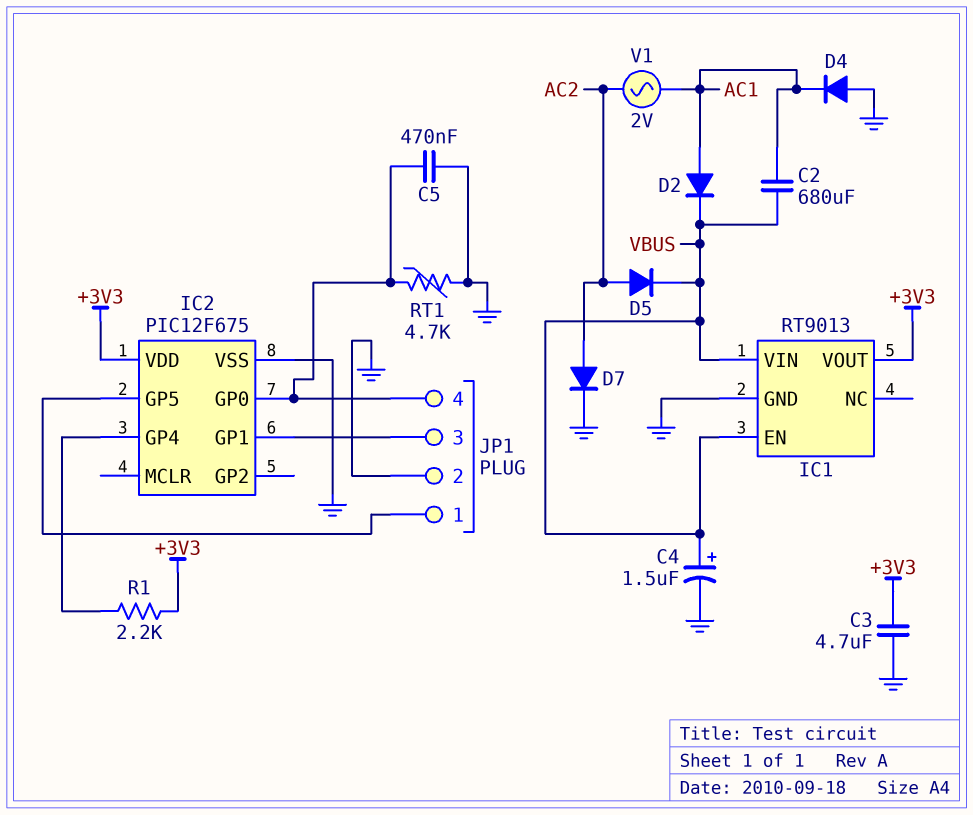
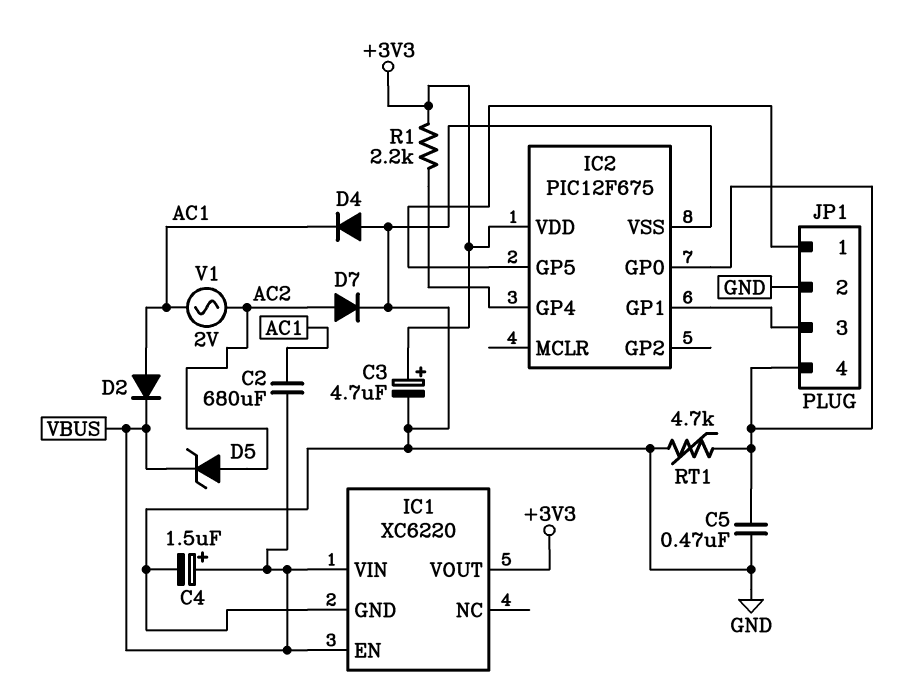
C3: 4.7uF (+3V3, GND) -> 4.7uF (plus +3V3, minus GND)
D5: diode (A AC2, K VBUS) -> zener (A AC2, K VBUS)
IC1: RT9013 -> XC6220

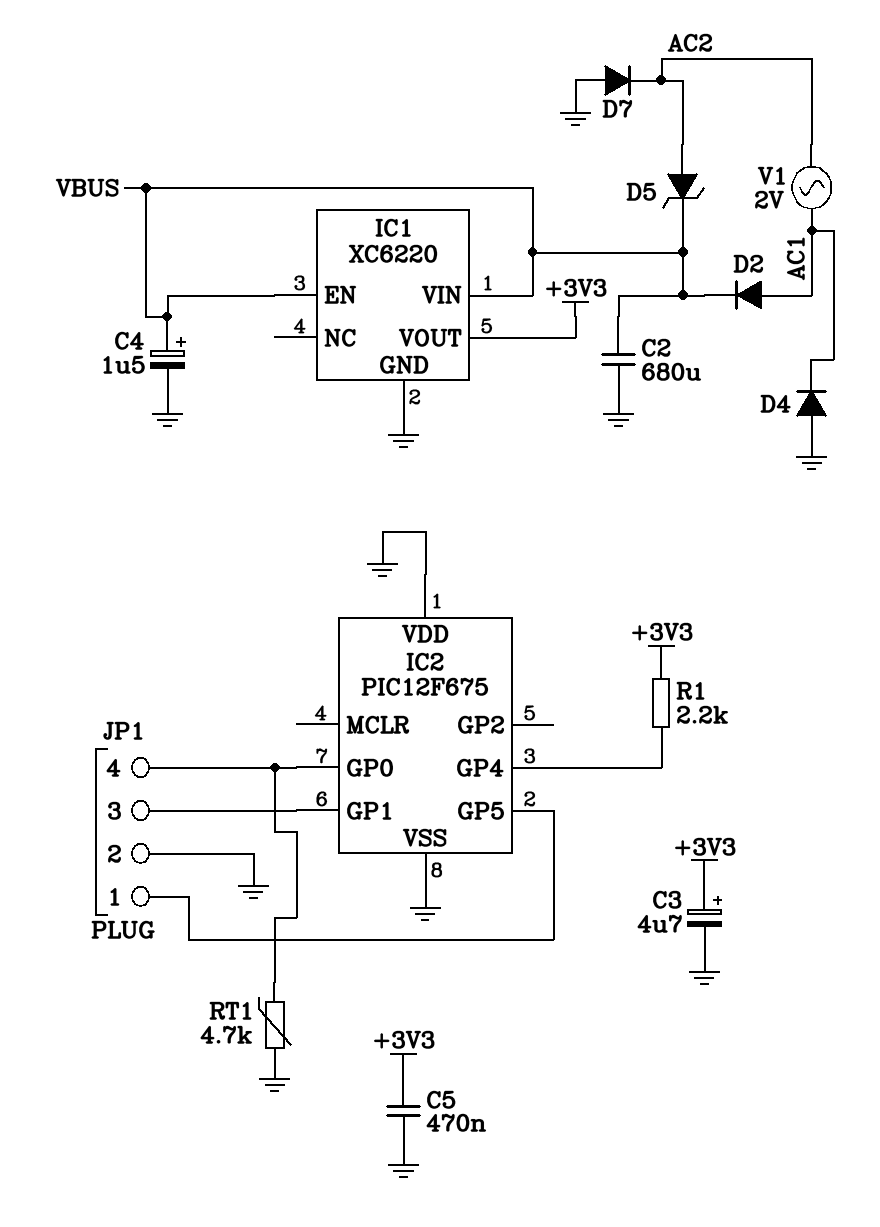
C2: 680uF (AC1, VBUS) -> 680uF (GND, VBUS)
C5: 470nF (GND, IC2/GP0) -> 470nF (+3V3, GND)
D7: diode (A AC2, K GND) -> diode (A GND, K AC2)
IC2 pin VDD: +3V3 -> GND

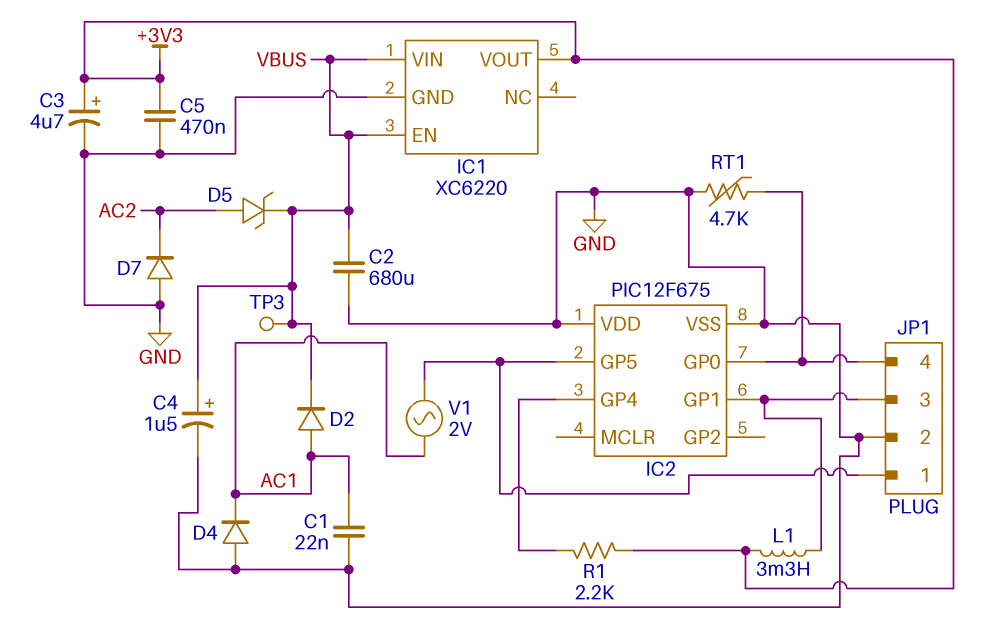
C1: none -> 22nF (AC1, GND)
L1: none -> 3.3mH (+3V3, IC2/GP1)
TP3: none -> test point (VBUS)
V1: AC 2V (AC1, AC2) -> AC 2V (AC1, IC2/GP5)

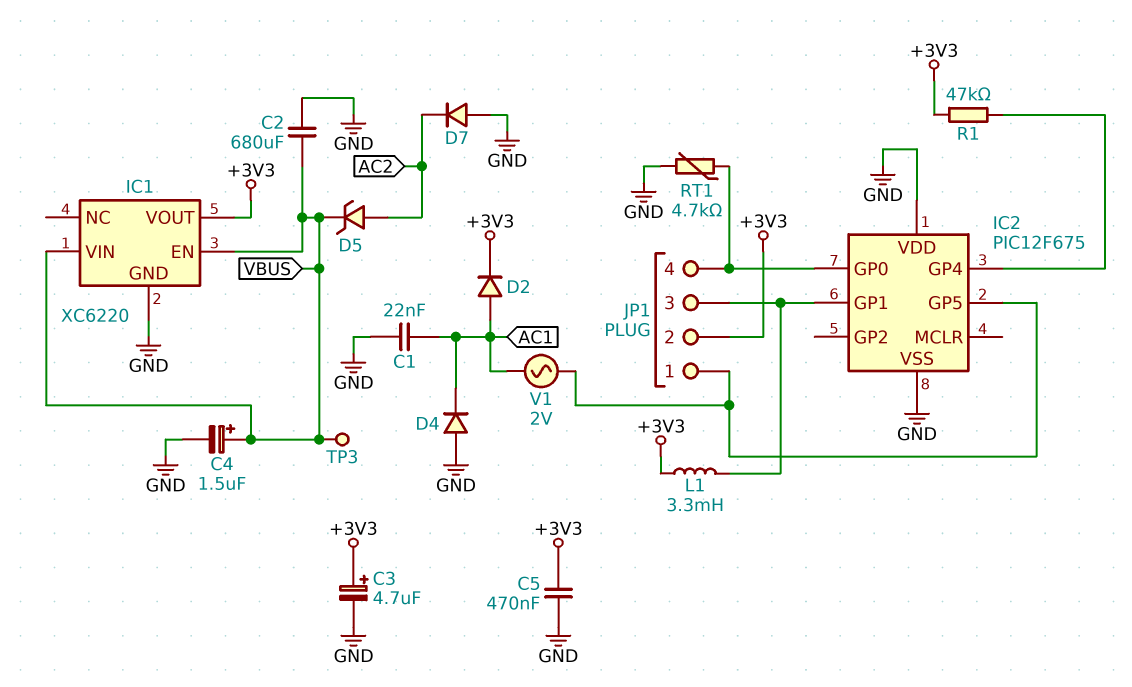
D2: diode (A AC1, K VBUS) -> diode (A AC1, K +3V3)
JP1 pin 2: GND -> +3V3
R1: 2.2k (+3V3, IC2/GP4) -> 47k (+3V3, IC2/GP4)

